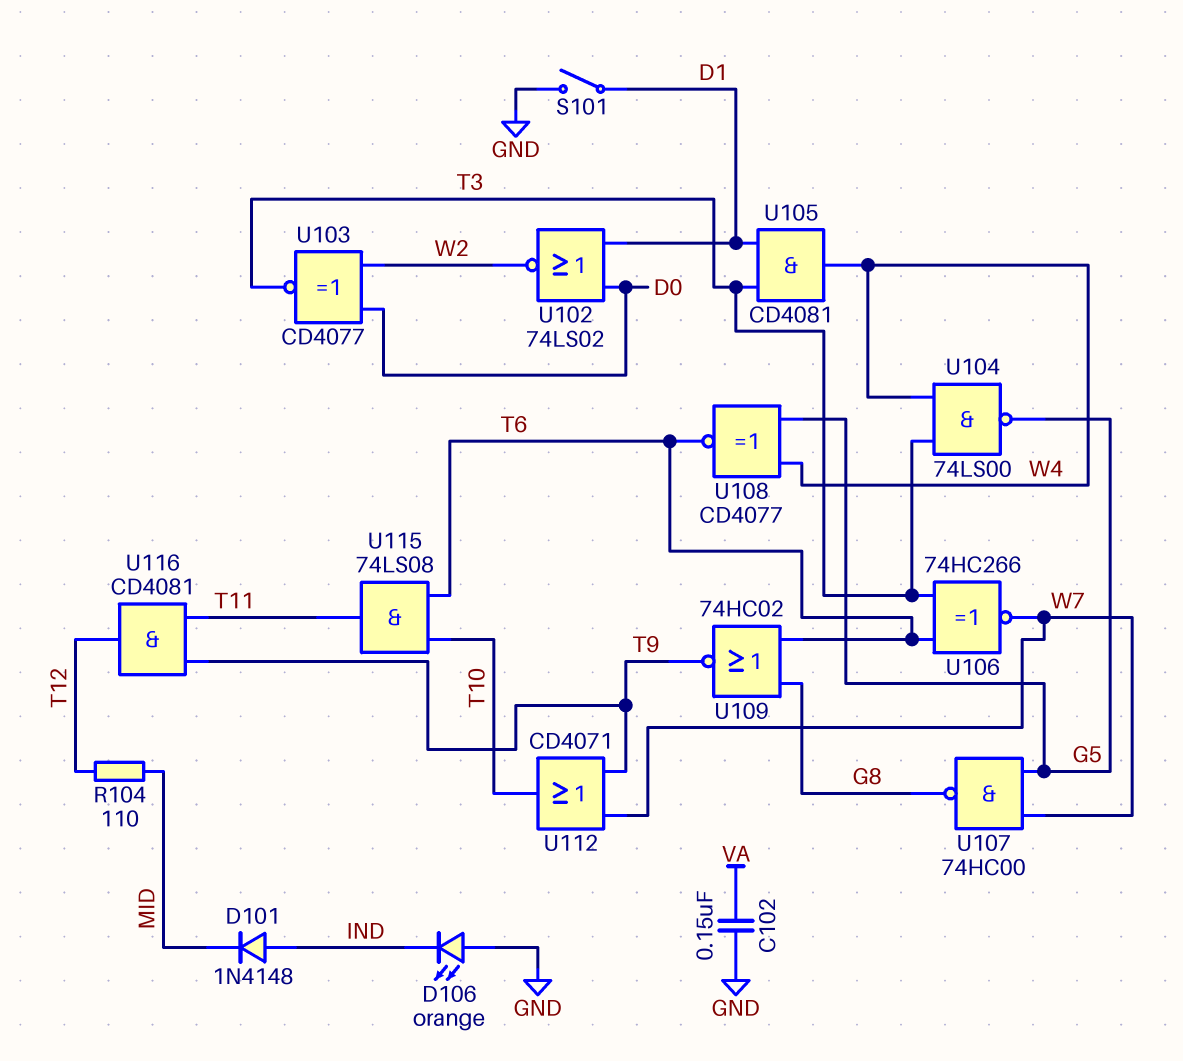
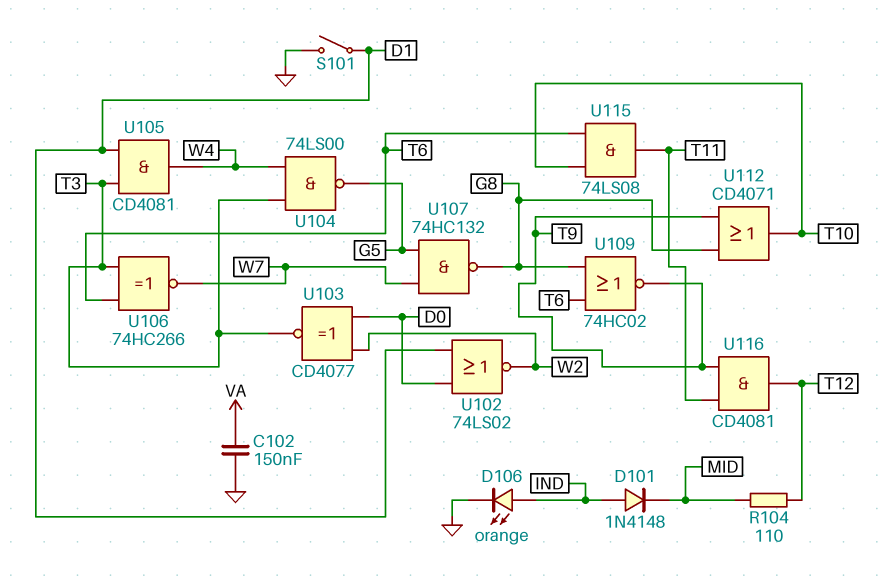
D106: LED orange (A GND, K IND) -> LED orange (A IND, K GND)
U107: NAND 74HC00 (in G5, in W7, out G8) -> NAND 74HC132 (in G5, in W7, out G8)
U108: XNOR CD4077 (in G5, in W4, out T6) -> none
U112: OR CD4071 (in T9, in W7, out T10) -> OR CD4071 (in G8, in T9, out T10)

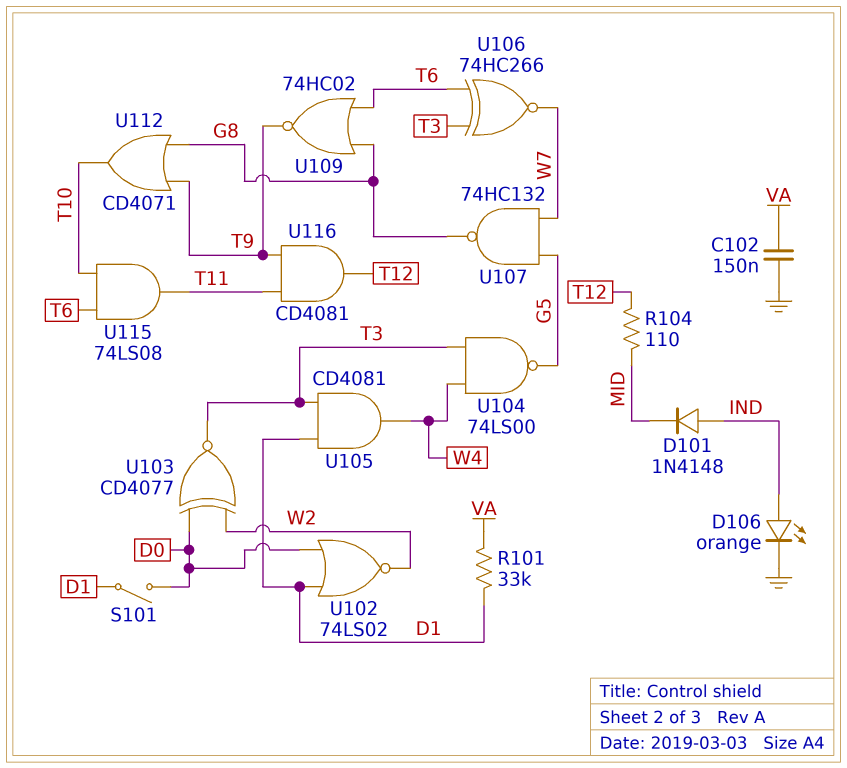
R101: none -> 33k (D1, VA)
S101: switch (D1, GND) -> switch (D0, D1)

